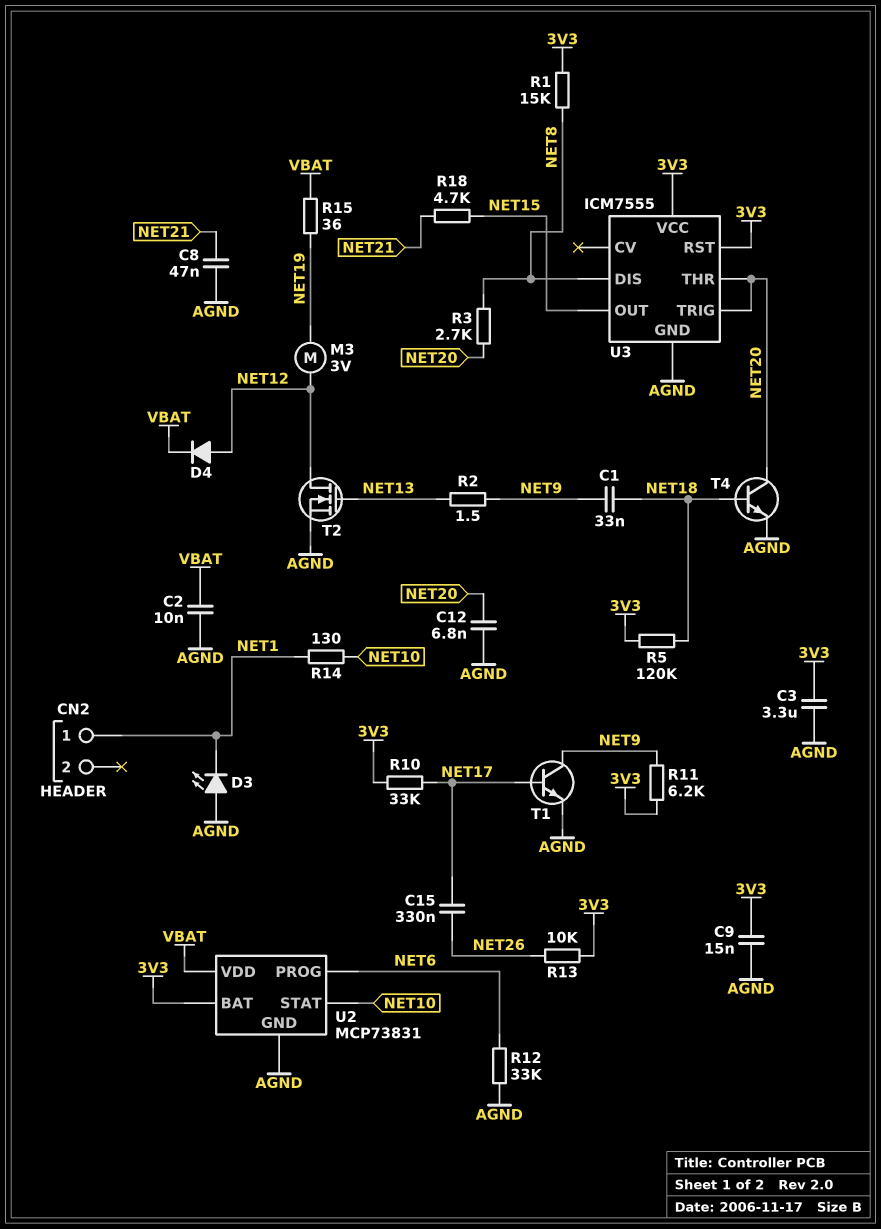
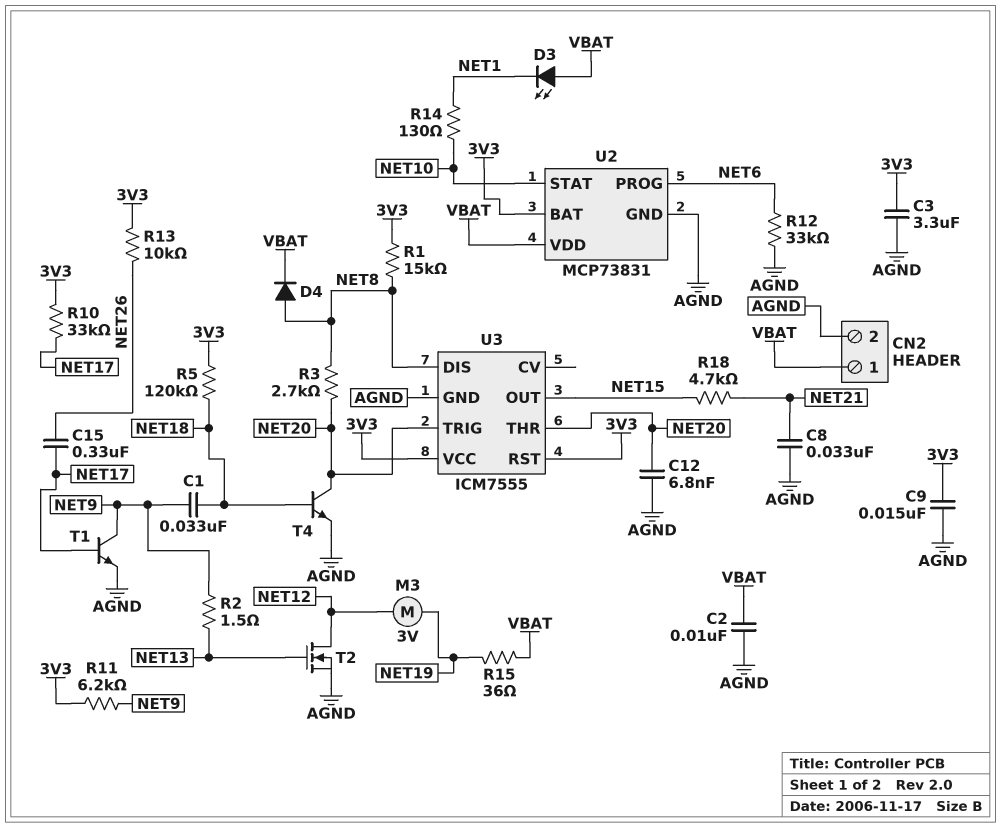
C8: 47nF (AGND, NET21) -> 33nF (AGND, NET21)
CN2 pin 1: NET1 -> VBAT
CN2 pin 2: none -> AGND
D3: LED (A AGND, K NET1) -> LED (A VBAT, K NET1)
D4: diode (A NET12, K VBAT) -> diode (A NET8, K VBAT)

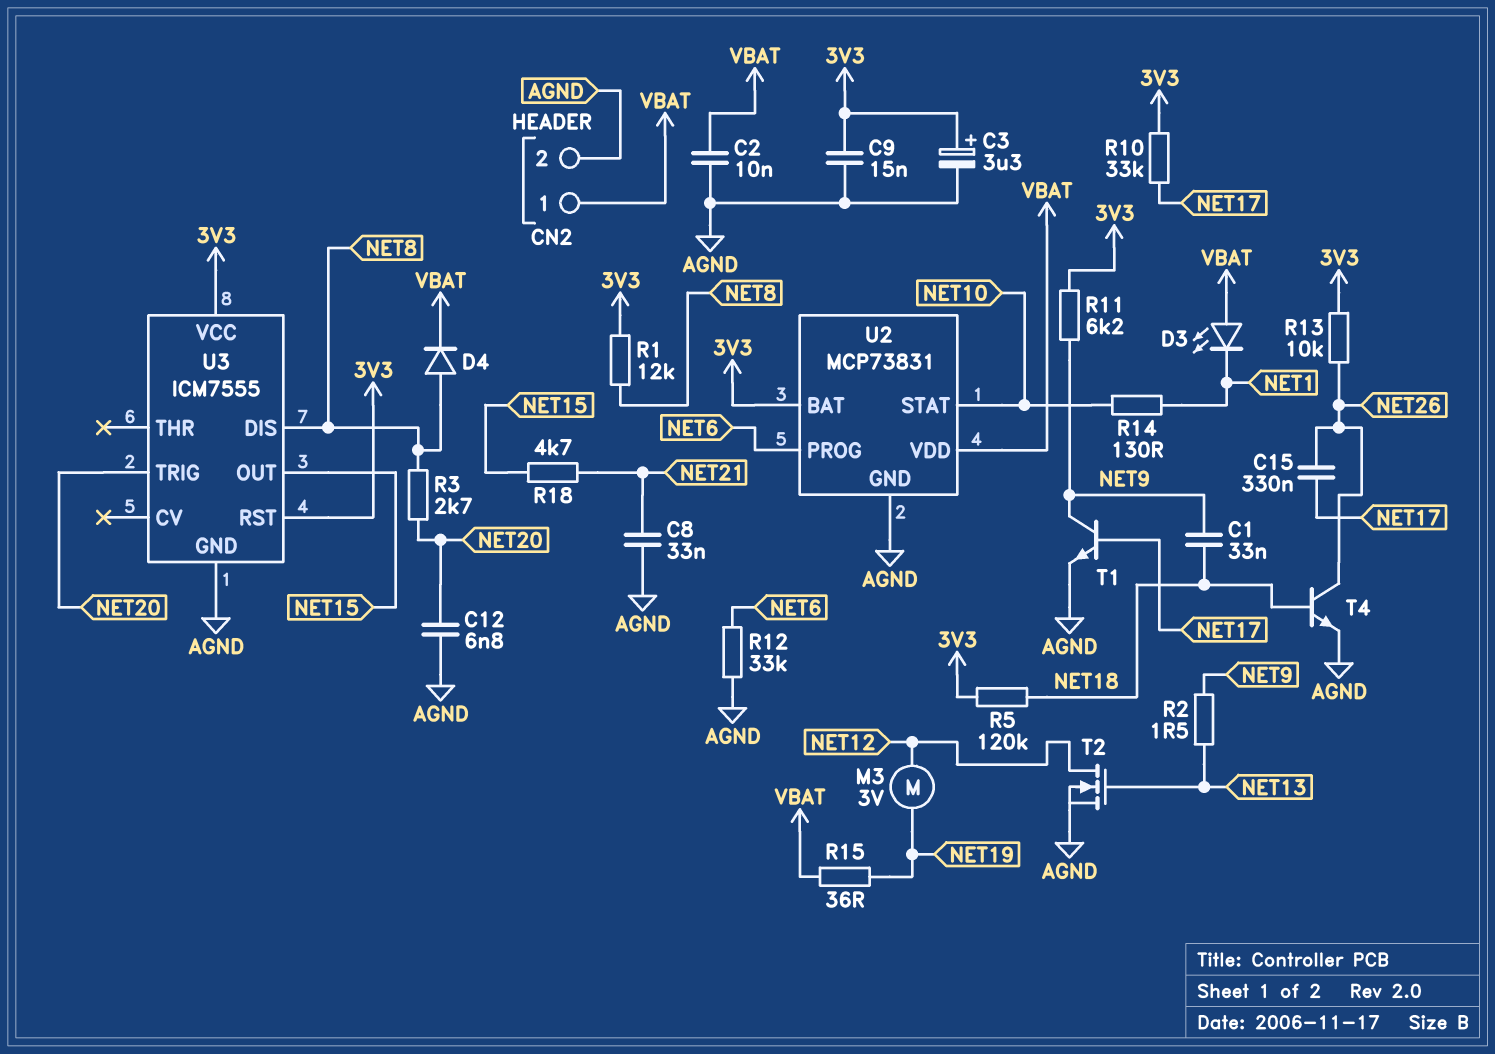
C3: 3.3uF (3V3, AGND) -> 3.3uF (plus 3V3, minus AGND)
R1: 15k (3V3, NET8) -> 12k (3V3, NET8)
T4: NPN (B NET18, C NET20, E AGND) -> NPN (B NET18, C NET26, E AGND)
U3 pin THR: NET20 -> none

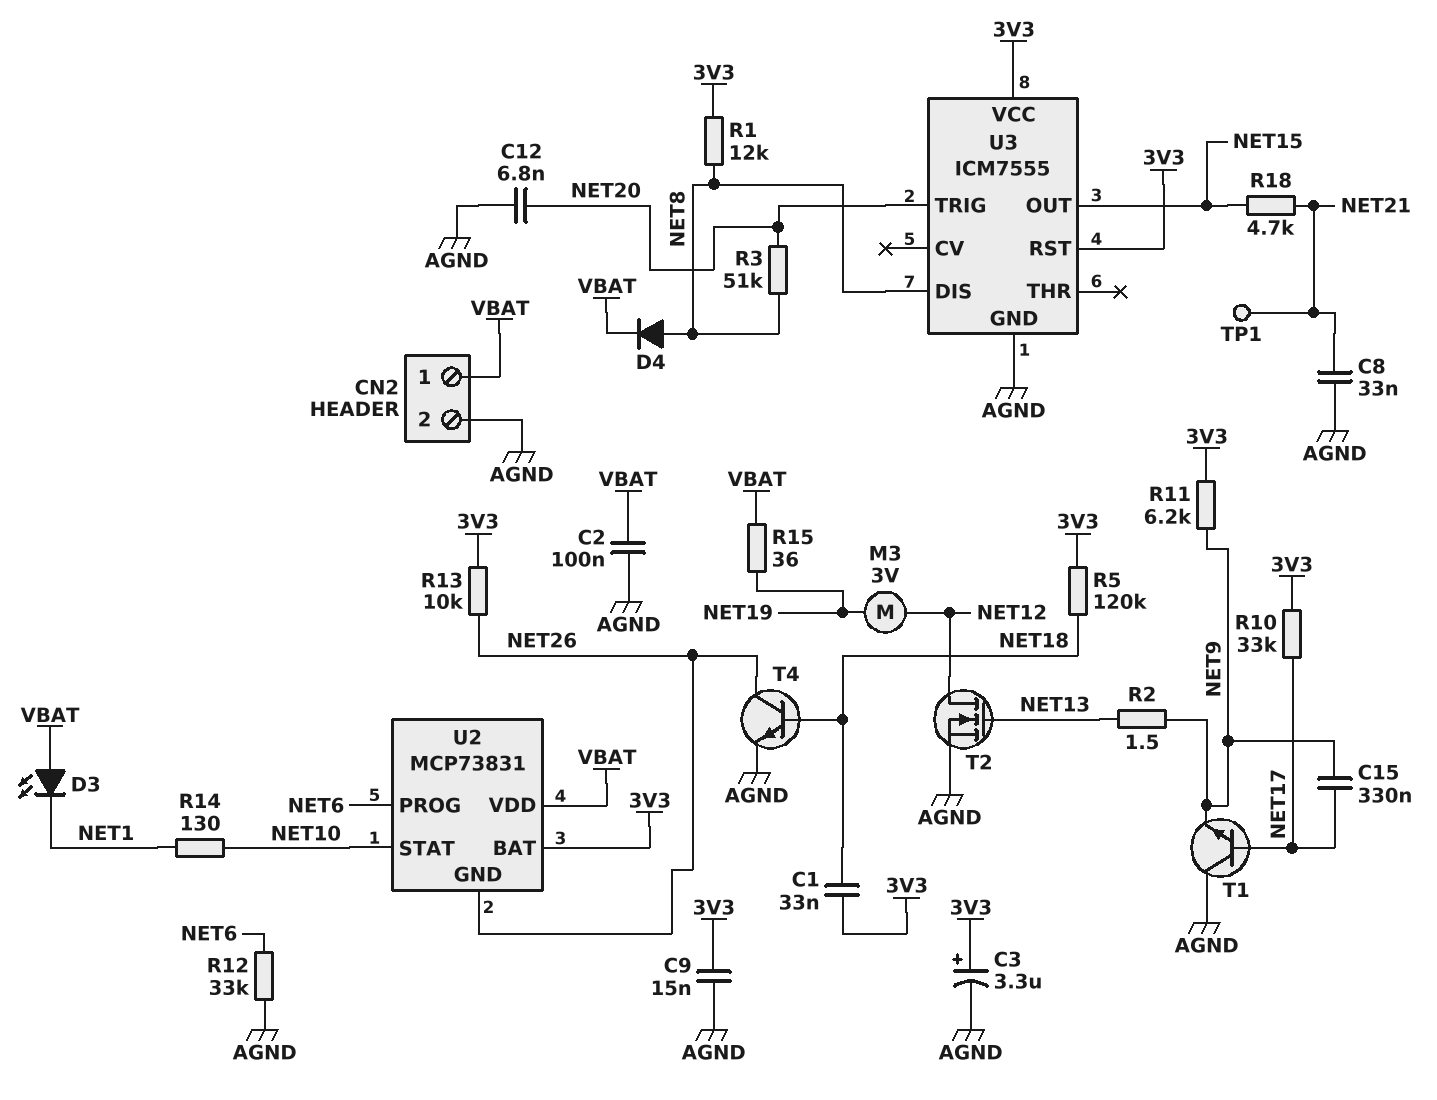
C1: 33nF (NET9, NET18) -> 33nF (3V3, NET18)
C2: 10nF (AGND, VBAT) -> 100nF (AGND, VBAT)
C15: 330nF (NET17, NET26) -> 330nF (NET9, NET17)
R3: 2.7k (NET8, NET20) -> 51k (NET8, NET20)
T1: NPN (B NET17, C NET9, E AGND) -> NPN (B NET17, C AGND, E NET9)
TP1: none -> test point (NET21)
U2 pin GND: AGND -> NET26

